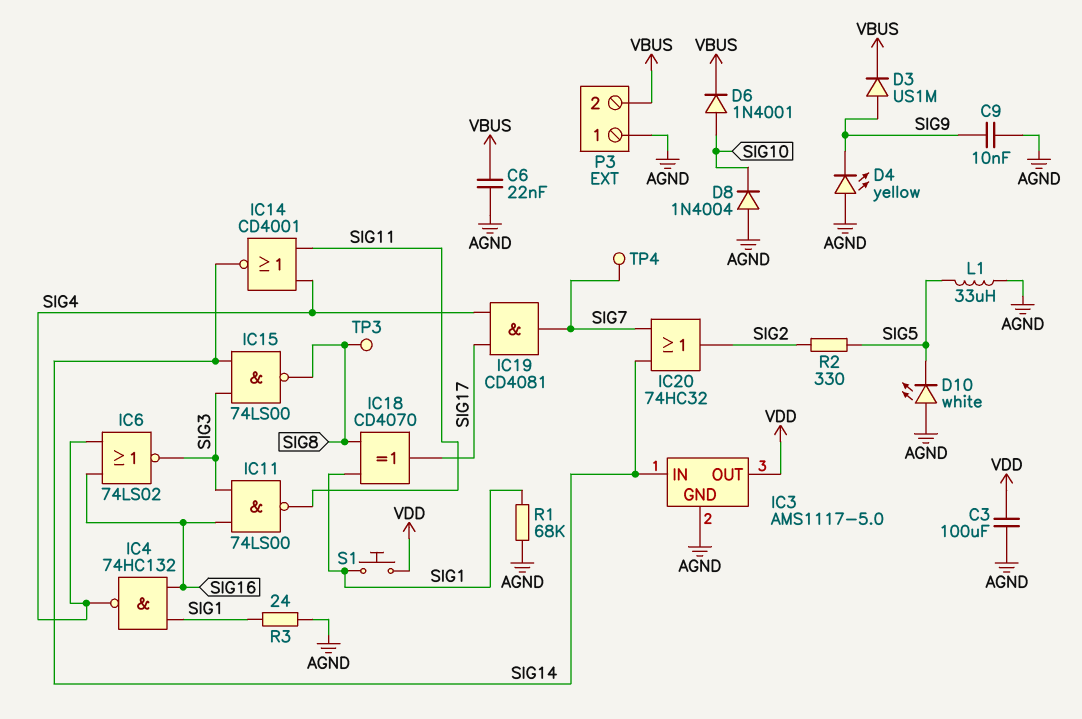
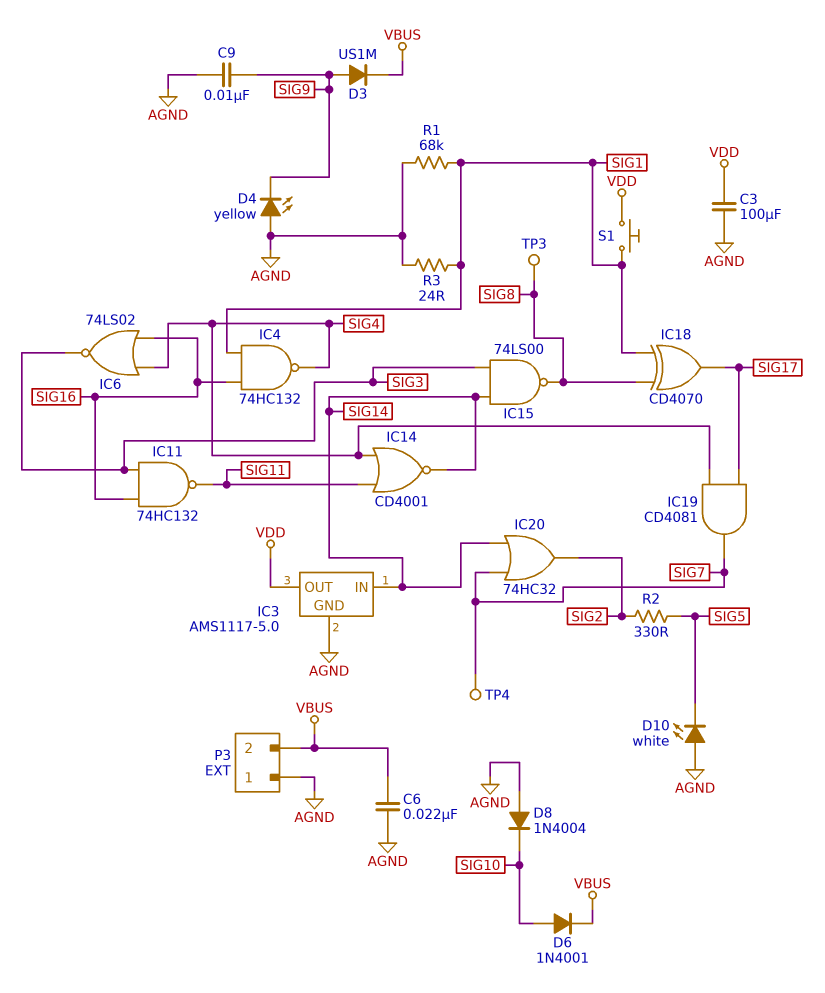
IC11: NAND 74LS00 (in SIG3, in SIG16, out SIG11) -> NAND 74HC132 (in SIG3, in SIG16, out SIG11)
L1: 33uH (AGND, SIG5) -> none

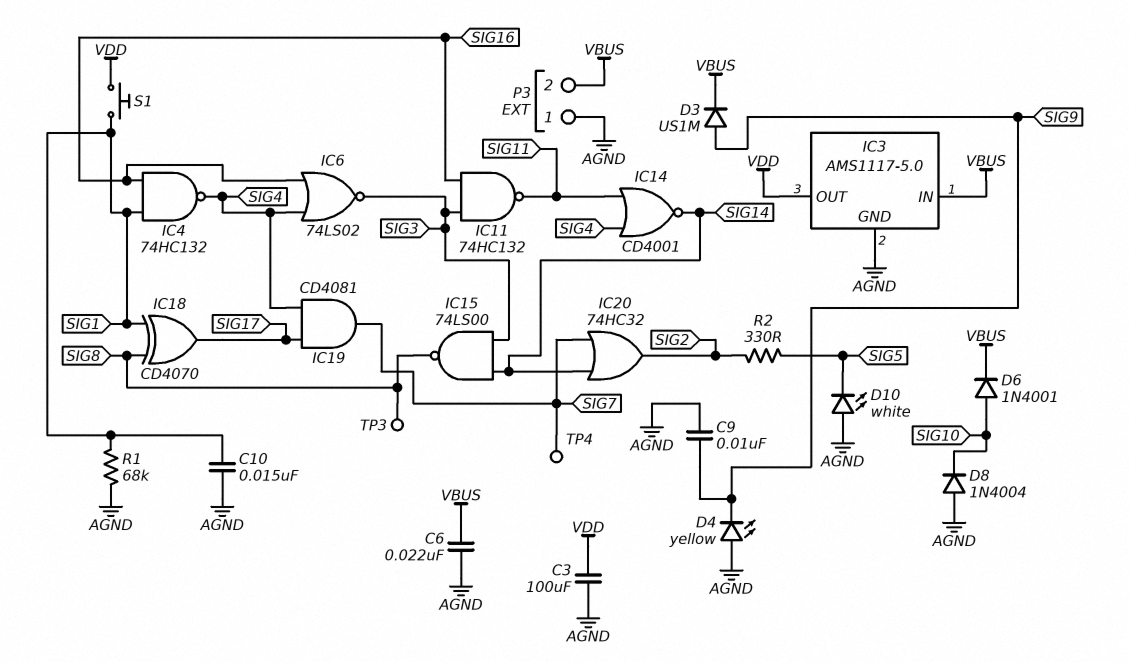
C10: none -> 15nF (AGND, SIG1)
IC3 pin IN: SIG14 -> VBUS
R3: 24 (AGND, SIG1) -> none

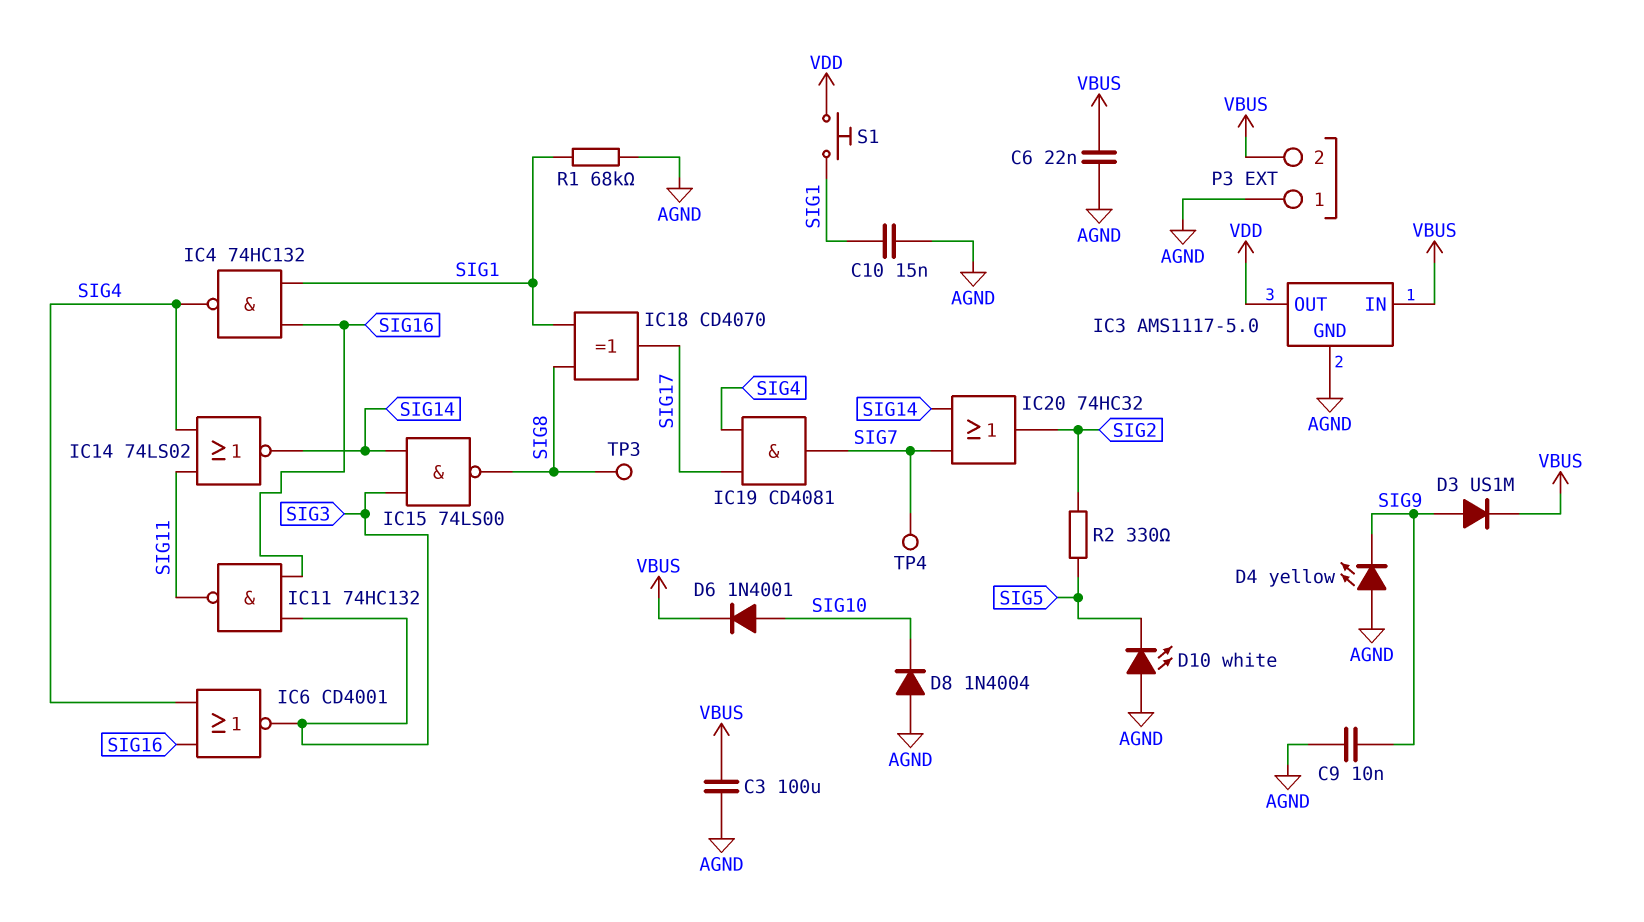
C3: 100uF (AGND, VDD) -> 100uF (AGND, VBUS)
IC6: NOR 74LS02 (in SIG4, in SIG16, out SIG3) -> NOR CD4001 (in SIG4, in SIG16, out SIG3)
IC14: NOR CD4001 (in SIG4, in SIG11, out SIG14) -> NOR 74LS02 (in SIG4, in SIG11, out SIG14)

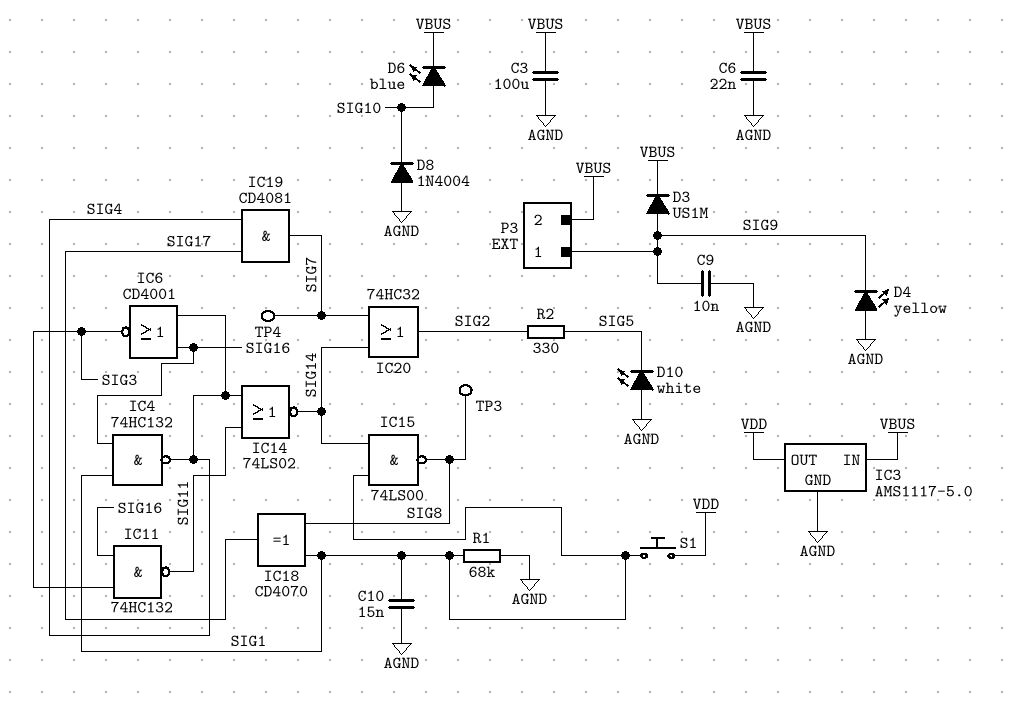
D6: diode 1N4001 (A SIG10, K VBUS) -> LED blue (A SIG10, K VBUS)
IC15: NAND 74LS00 (in SIG3, in SIG14, out SIG8) -> NAND 74LS00 (in SIG1, in SIG14, out SIG8)
P3 pin 1: AGND -> SIG9

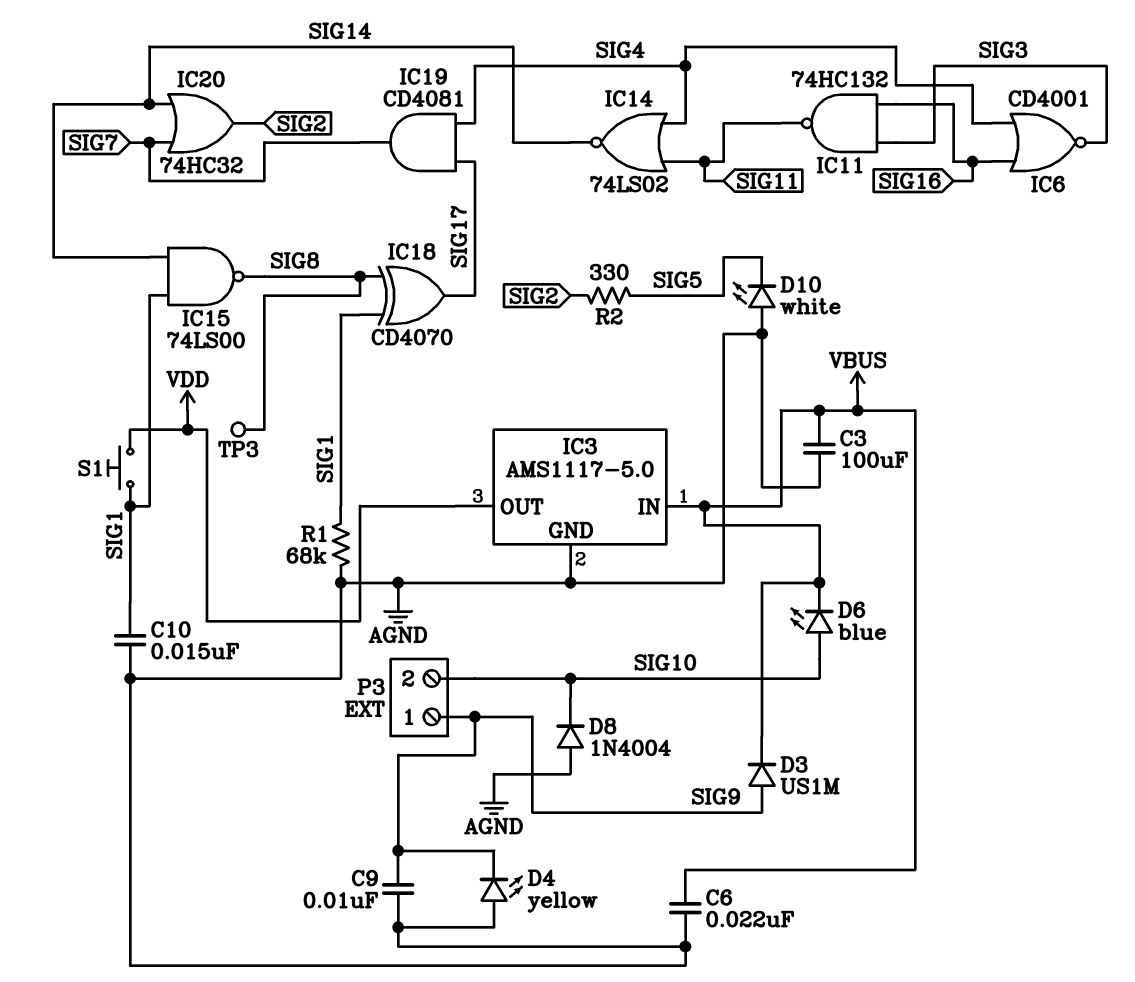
IC4: NAND 74HC132 (in SIG1, in SIG16, out SIG4) -> none
P3 pin 2: VBUS -> SIG10
TP4: test point (SIG7) -> none

